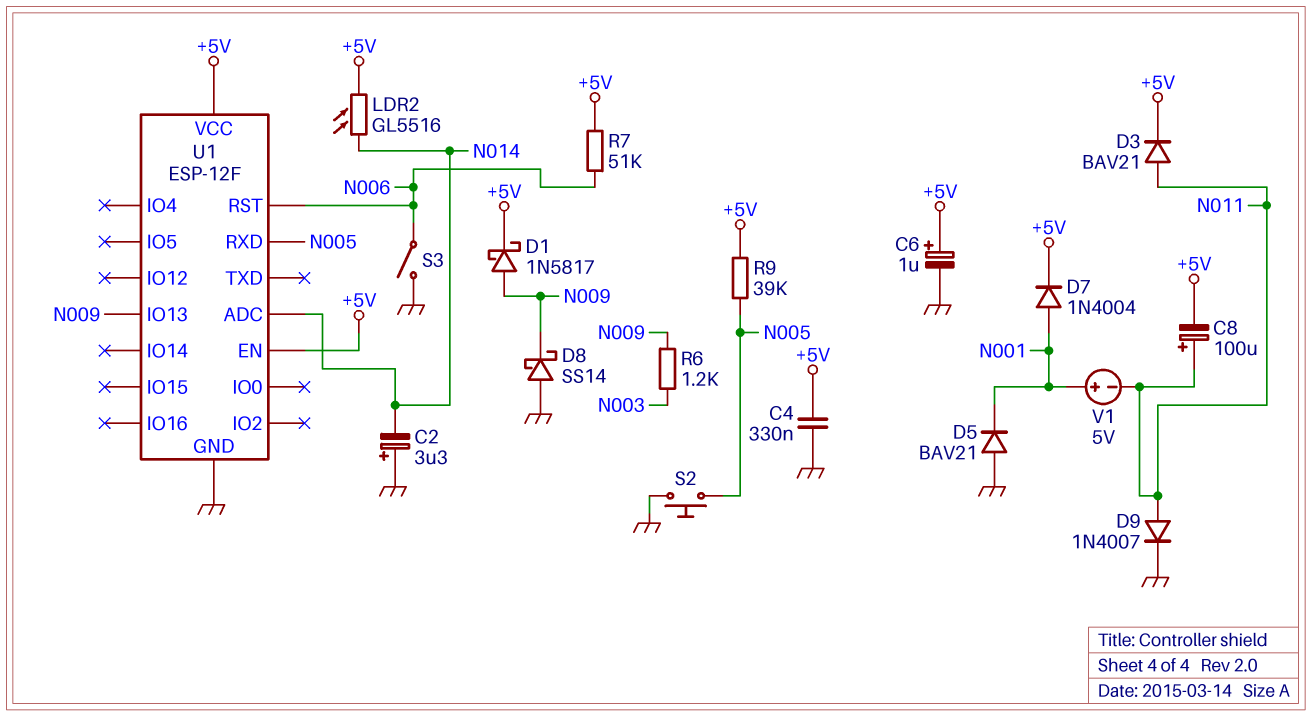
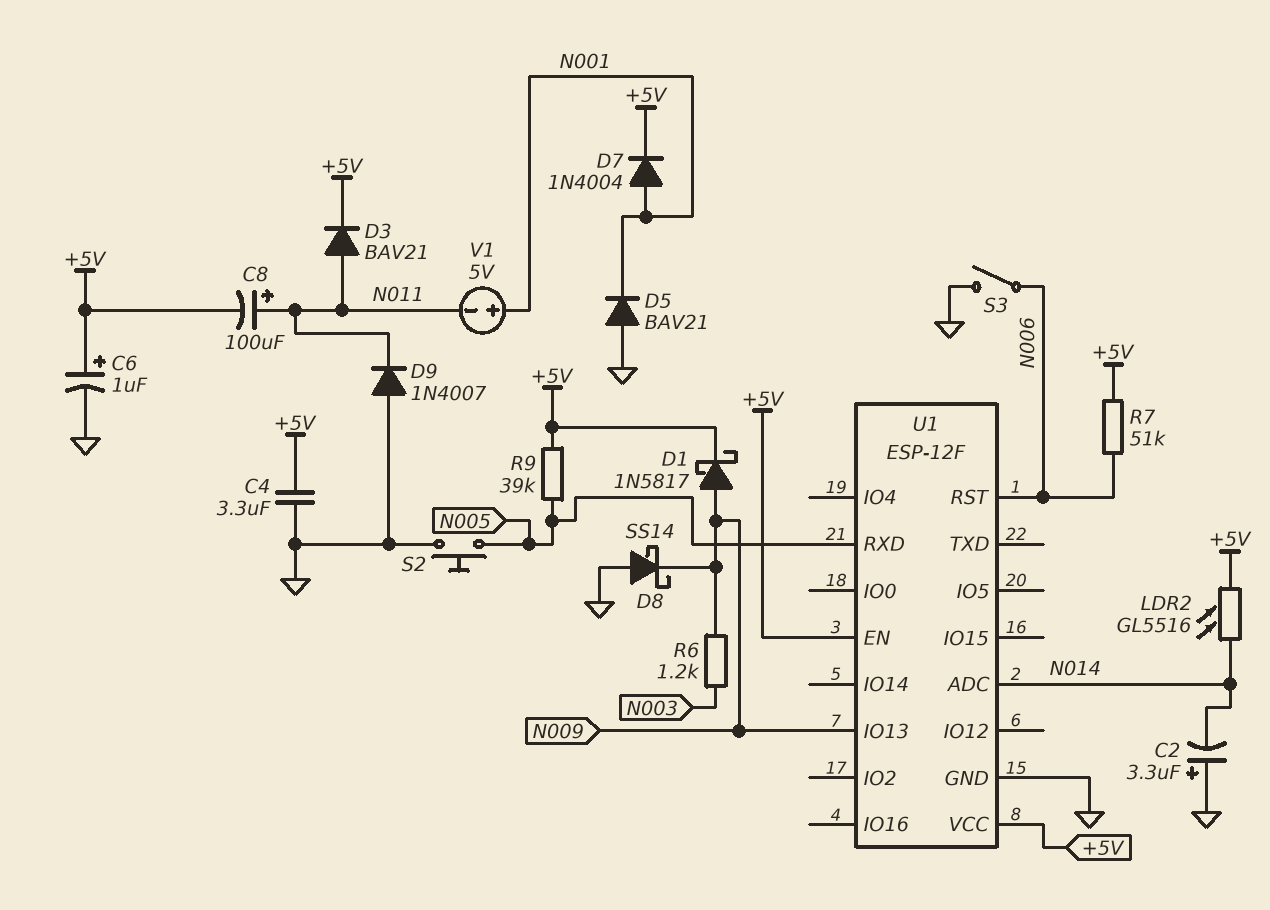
C4: 330nF (+5V, GND) -> 3.3uF (+5V, GND)
D9: diode 1N4007 (A N011, K GND) -> diode 1N4007 (A GND, K N011)

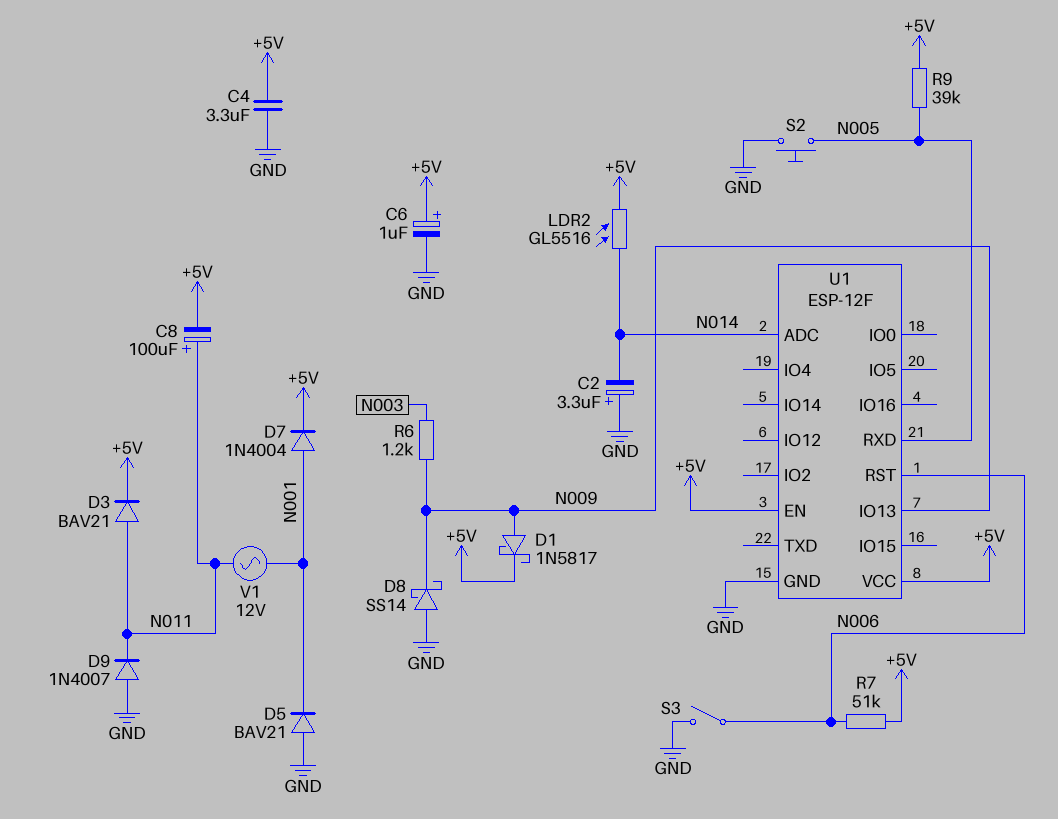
V1: 5V (plus N001, minus N011) -> AC 12V (N001, N011)

